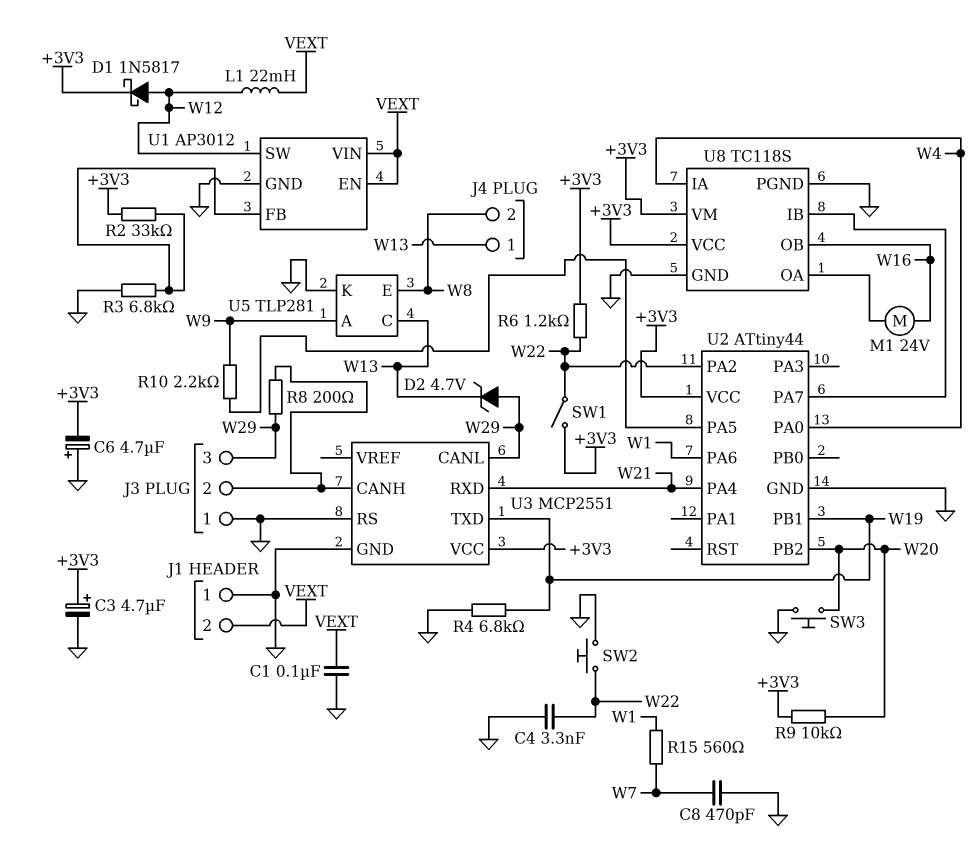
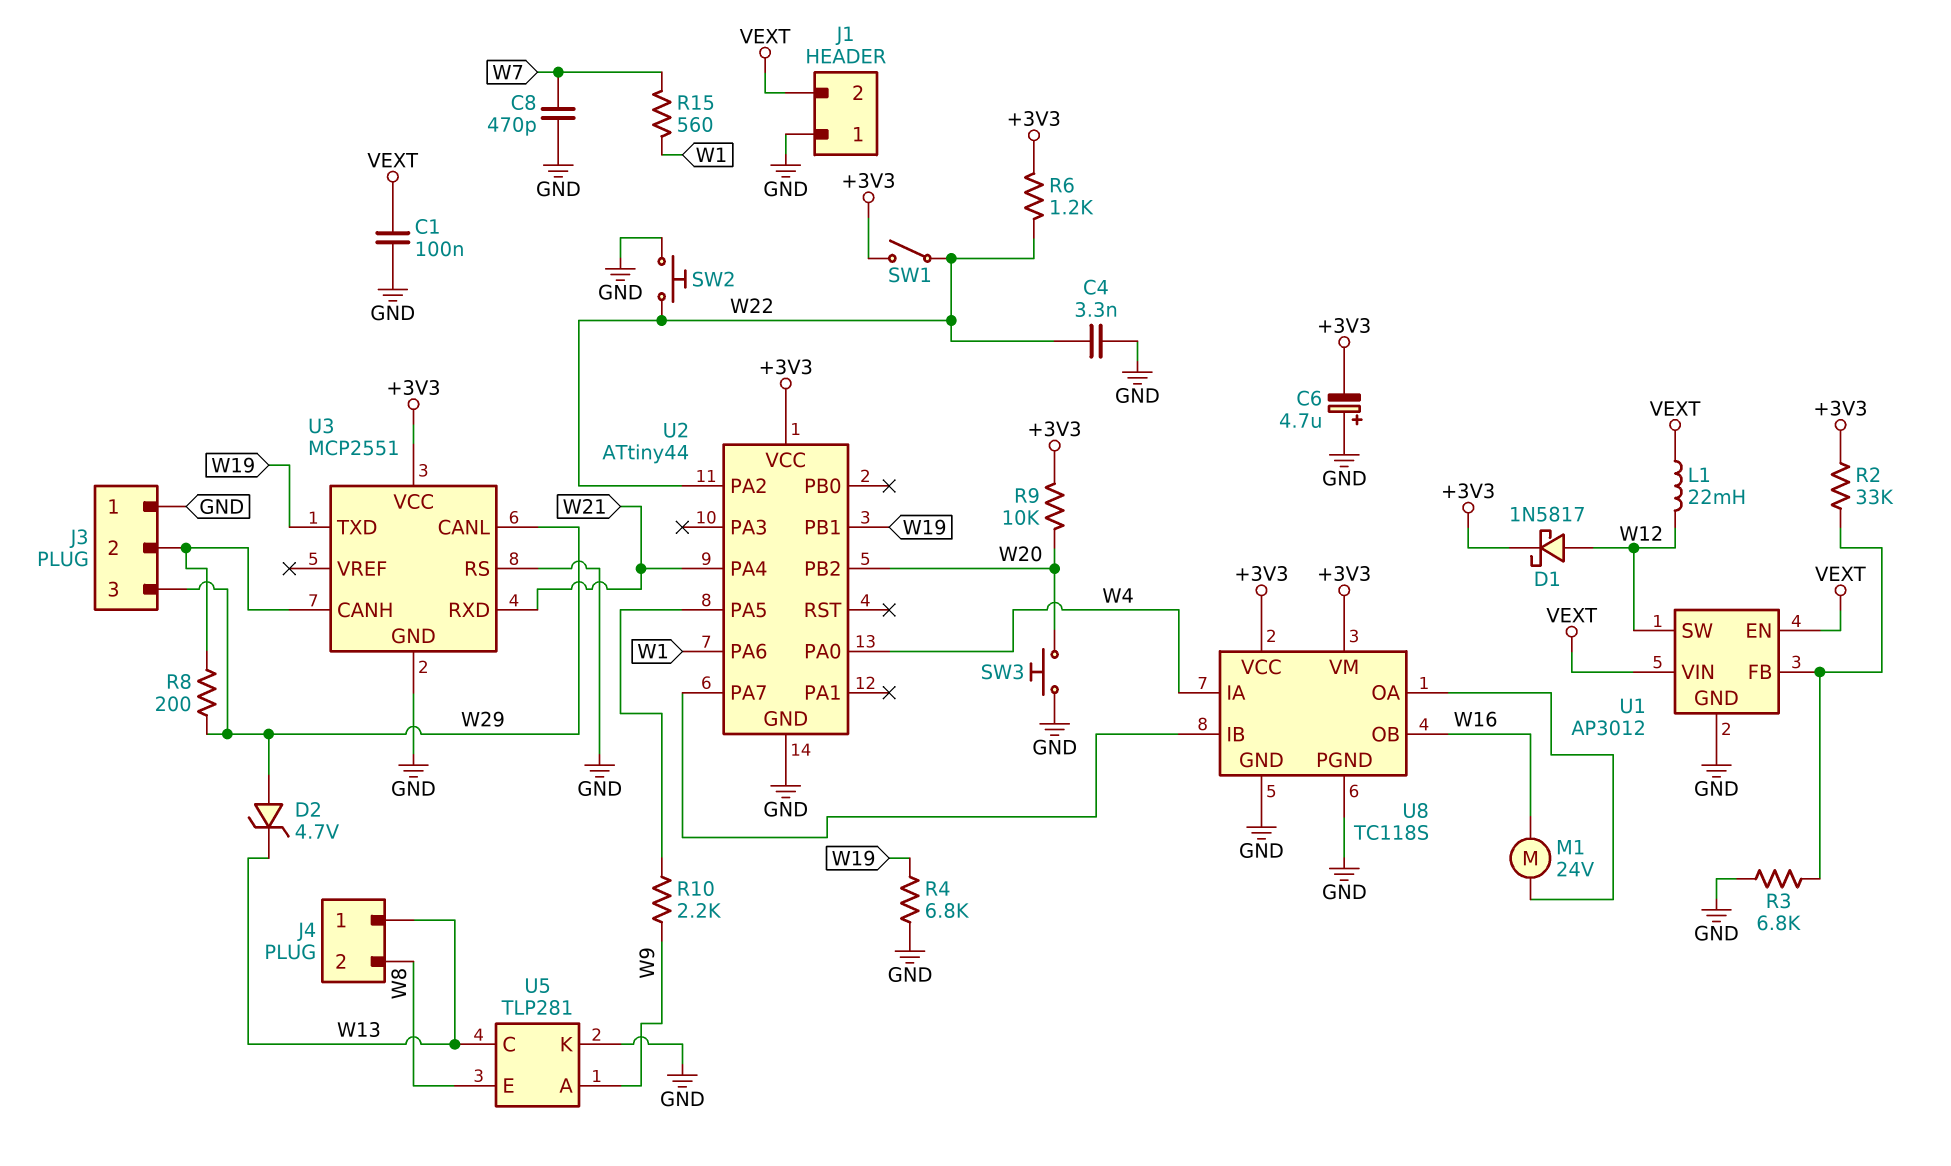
C3: 4.7uF (plus +3V3, minus GND) -> none

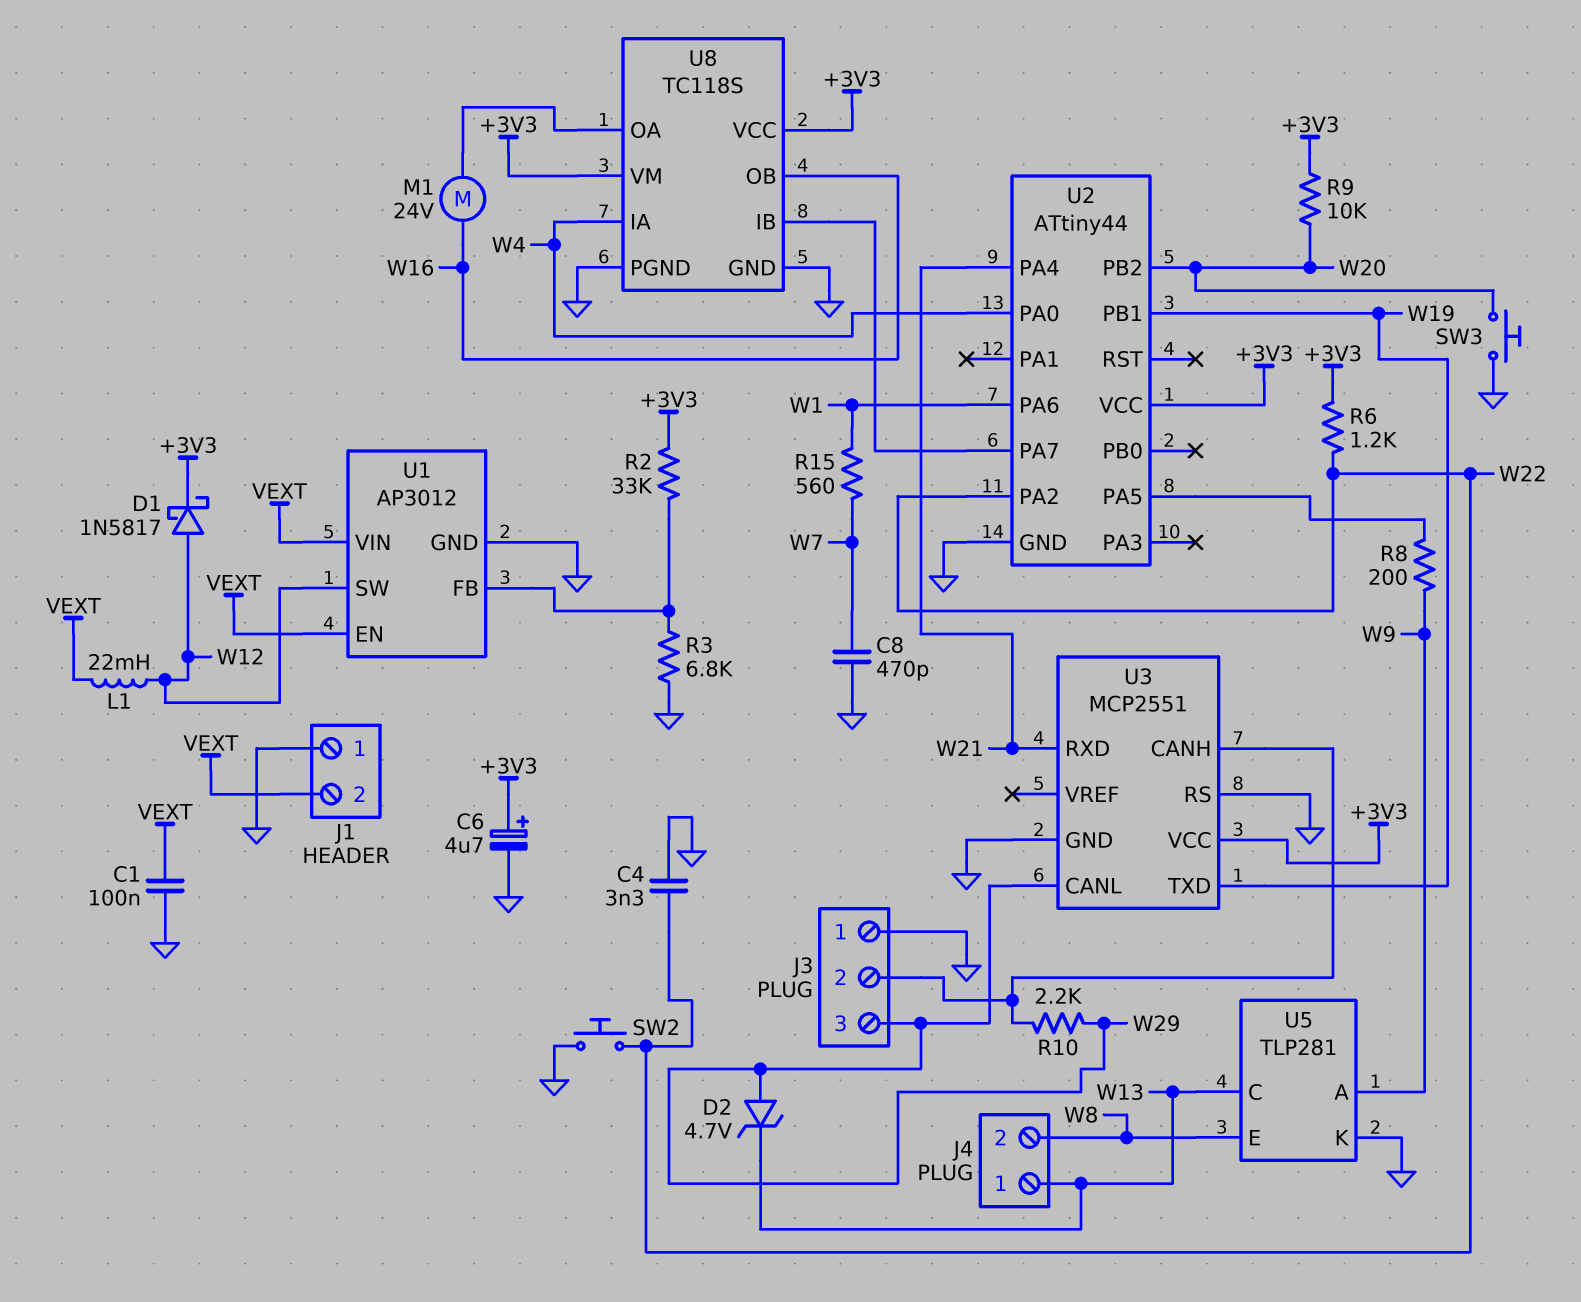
C6: 4.7uF (plus GND, minus +3V3) -> 4.7uF (plus +3V3, minus GND)
R4: 6.8k (GND, W19) -> none
R8: 200 (J3/2, W29) -> 200 (U2/PA5, W9)
R10: 2.2k (U2/PA5, W9) -> 2.2k (J3/2, W29)
SW1: switch (+3V3, W22) -> none

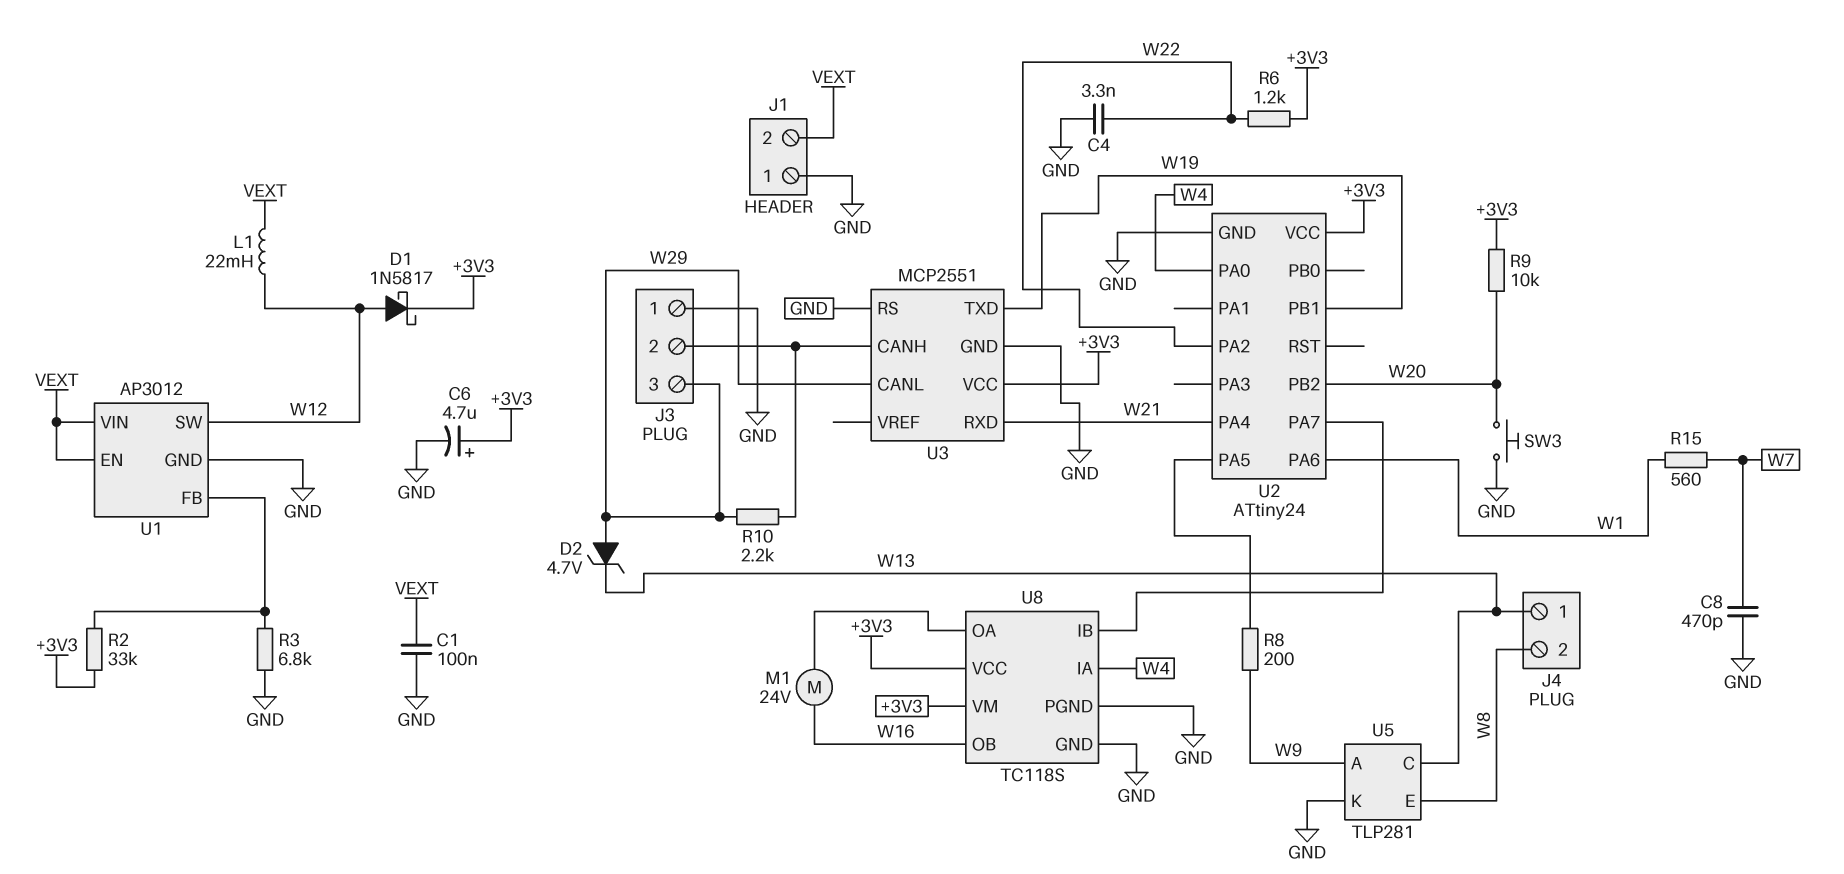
SW2: button (GND, W22) -> none
U2: ATtiny44 -> ATtiny24

